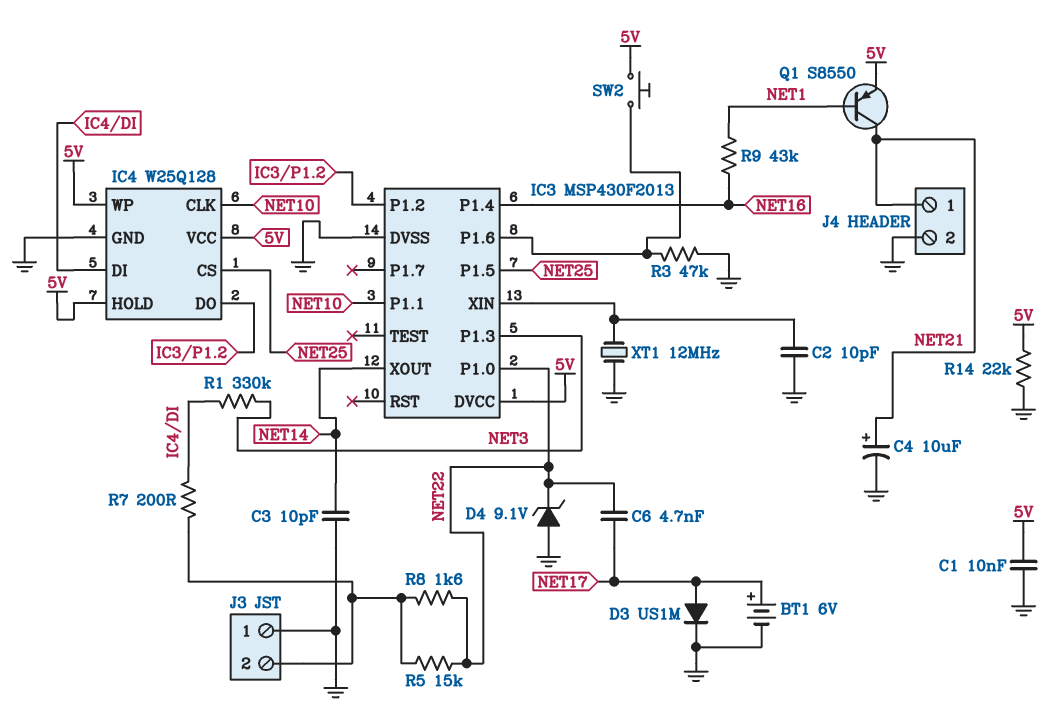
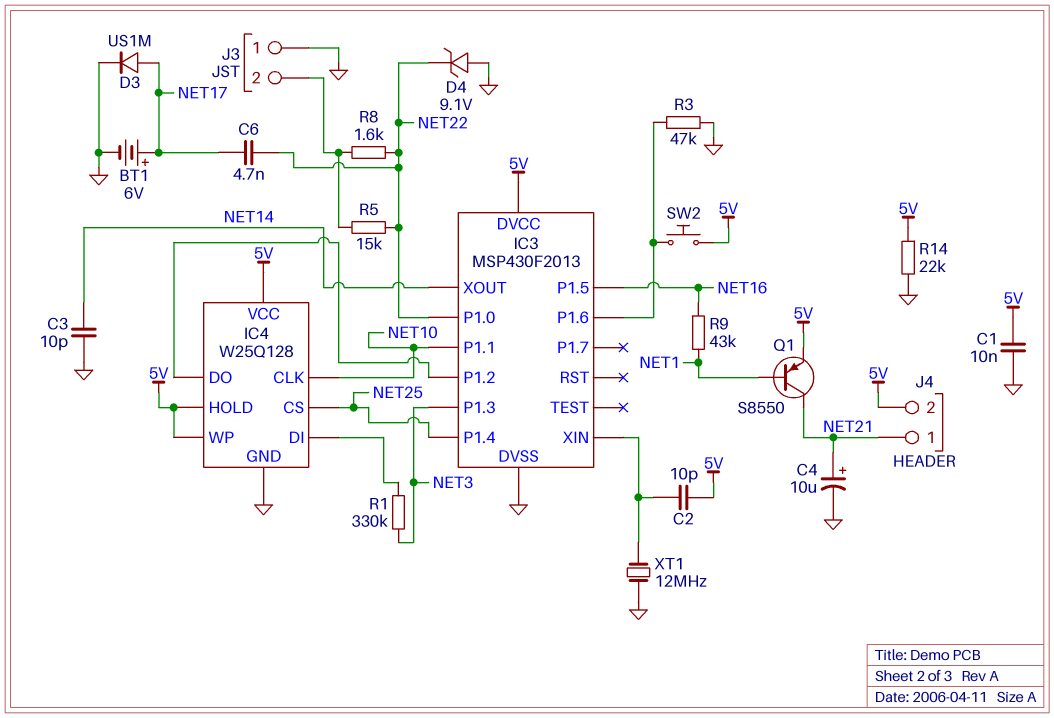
C2: 10pF (GND, IC3/XIN) -> 10pF (5V, IC3/XIN)
IC3 pin P1.4: NET16 -> NET25
IC3 pin P1.5: NET25 -> NET16
J4 pin 2: GND -> 5V
R7: 200 (IC4/DI, J3/2) -> none

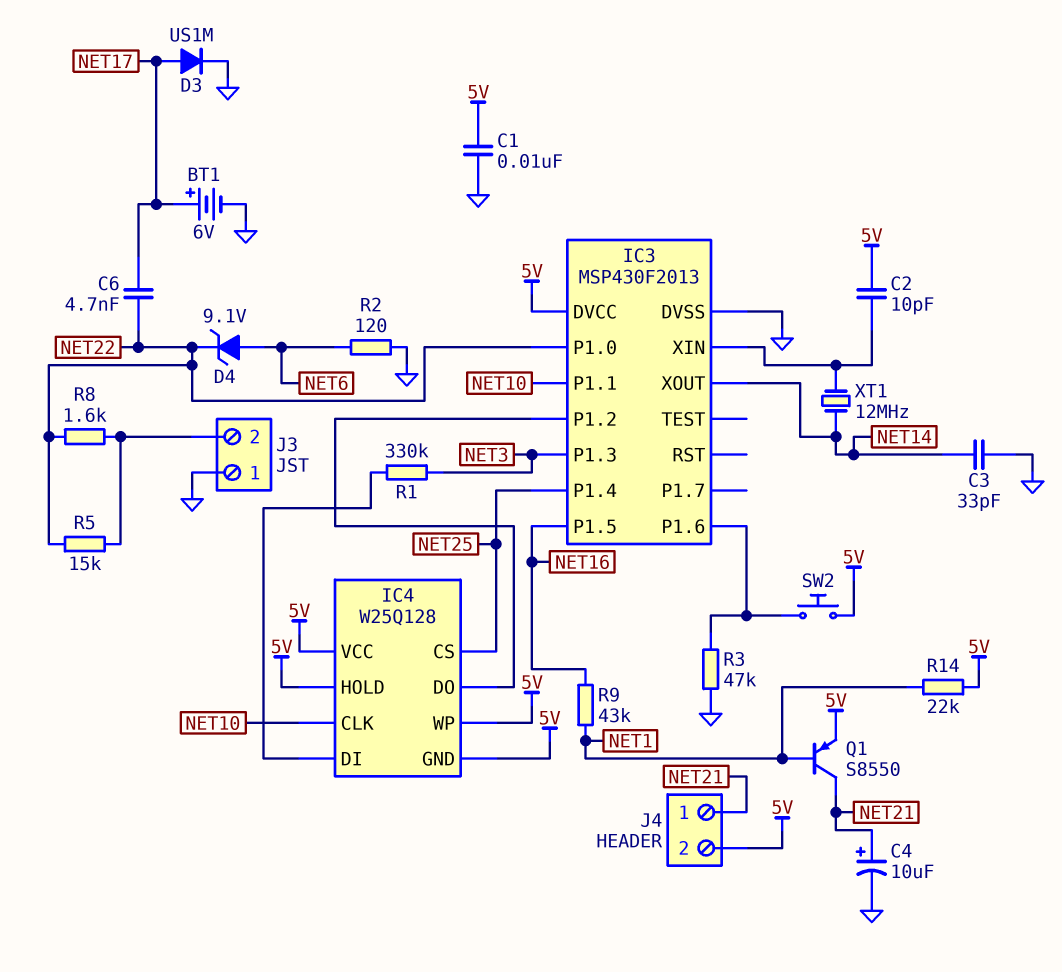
C3: 10pF (GND, NET14) -> 33pF (GND, NET14)
D4: zener 9.1V (A GND, K NET22) -> zener 9.1V (A NET6, K NET22)
IC4 pin GND: GND -> 5V
R2: none -> 120 (GND, NET6)
R14: 22k (5V, GND) -> 22k (5V, NET1)
XT1: 12MHz (GND, IC3/XIN) -> 12MHz (IC3/XIN, NET14)

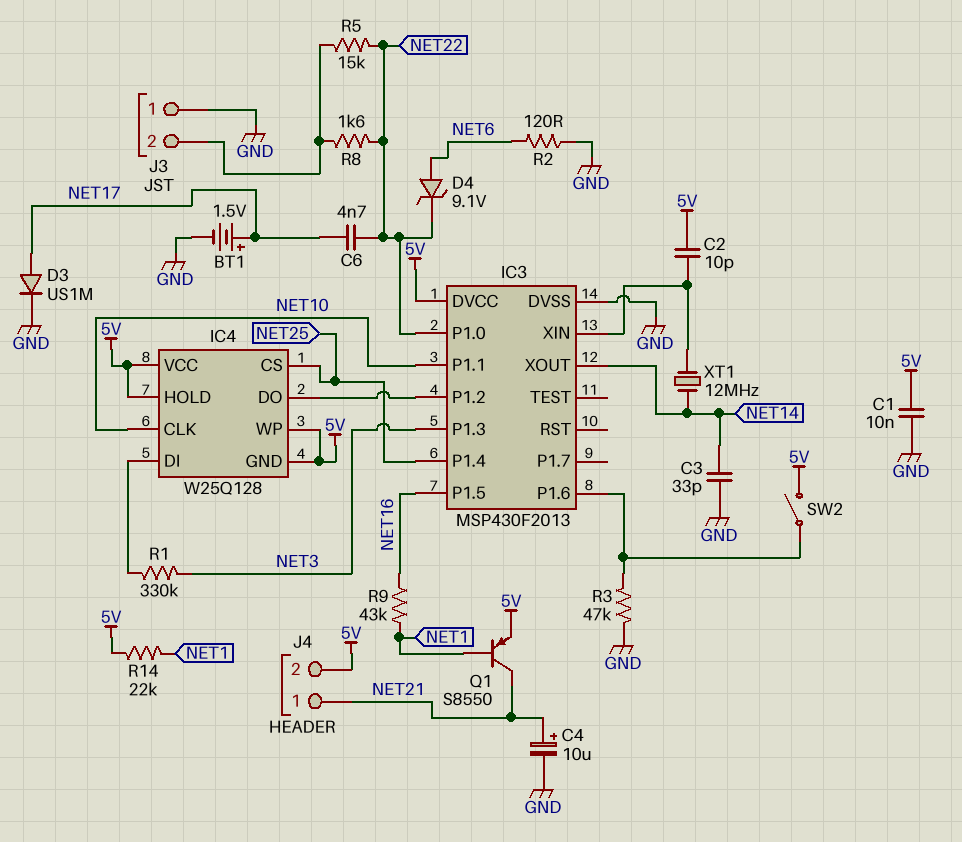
BT1: 6V (plus NET17, minus GND) -> 1.5V (plus NET17, minus GND)
SW2: button (5V, IC3/P1.6) -> switch (5V, IC3/P1.6)

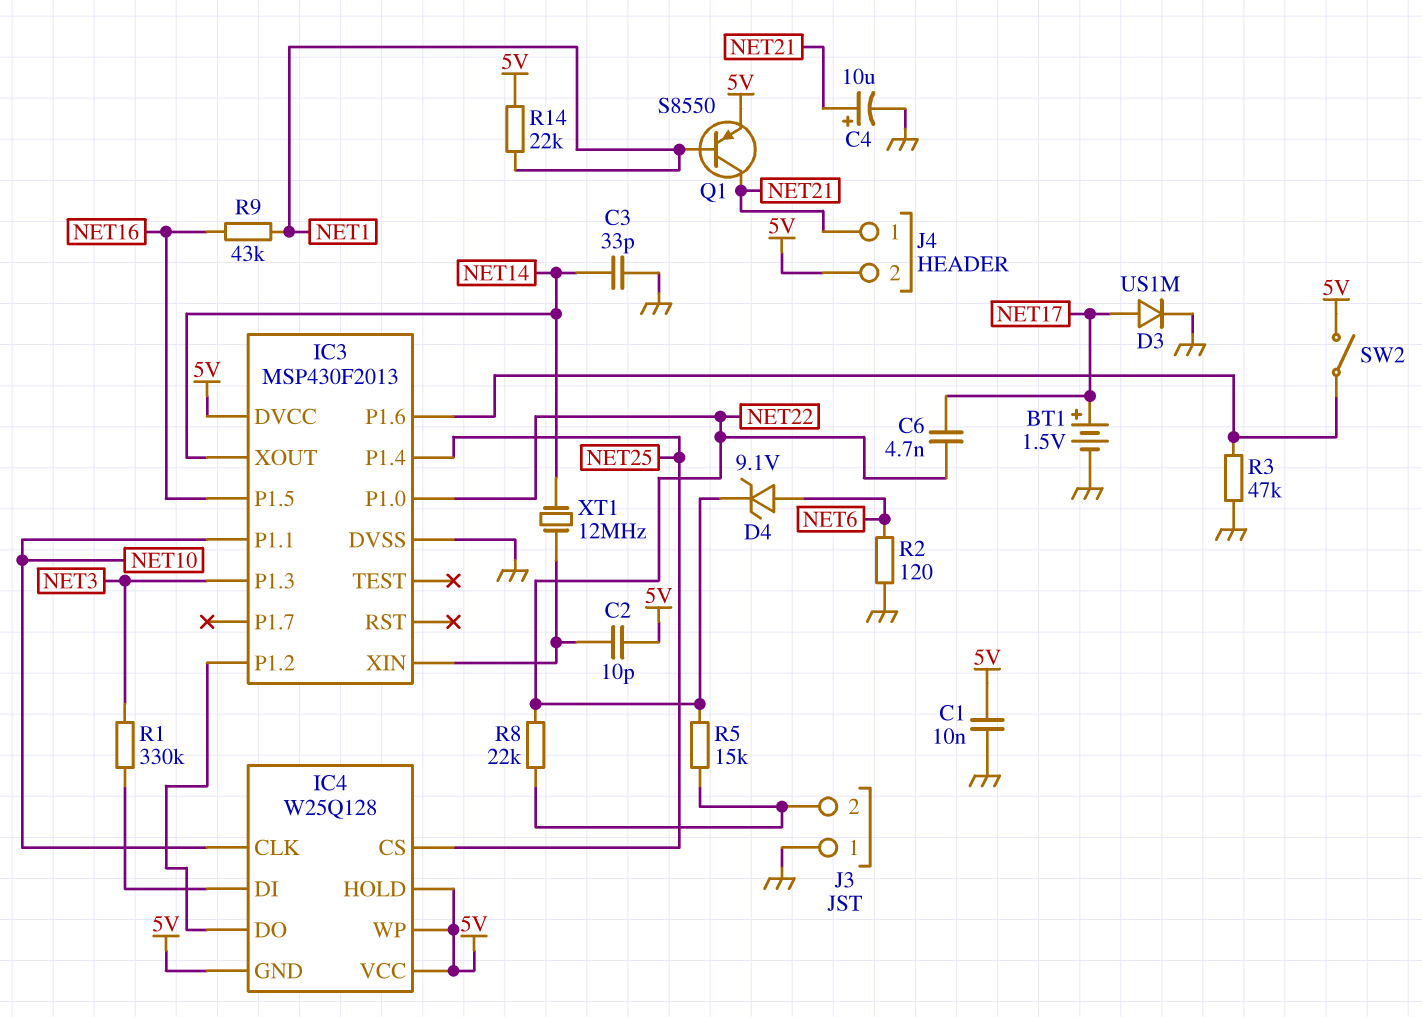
R8: 1.6k (J3/2, NET22) -> 22k (J3/2, NET22)

